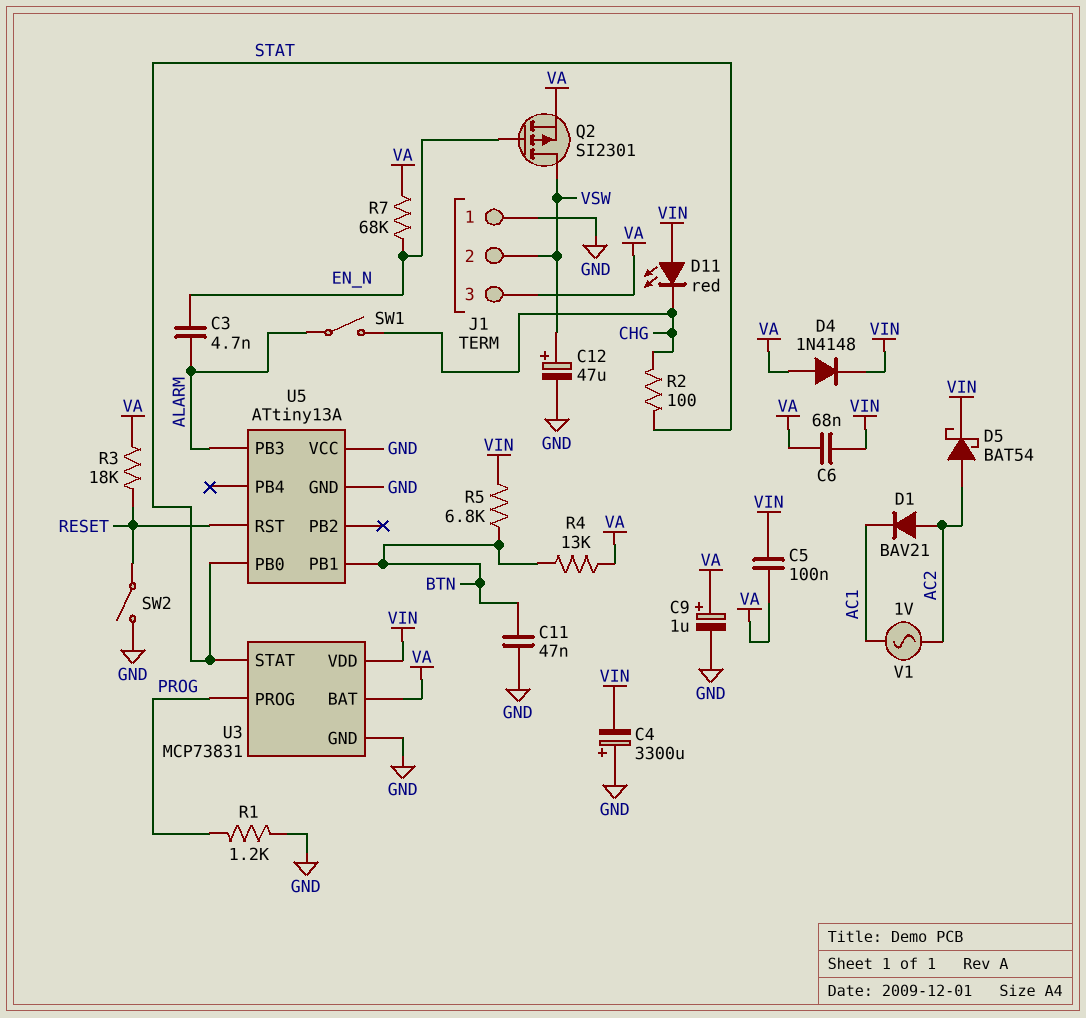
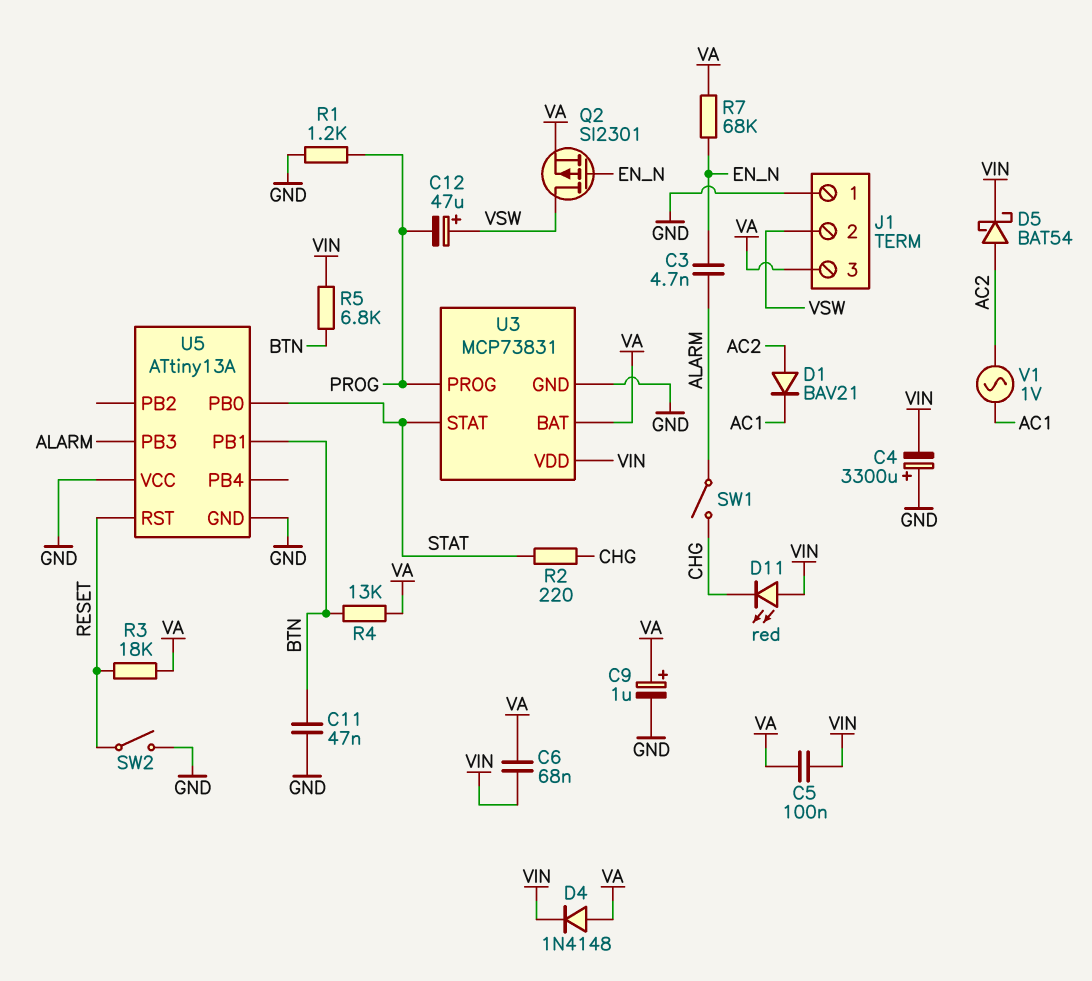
C12: 47uF (plus VSW, minus GND) -> 47uF (plus VSW, minus PROG)
R2: 100 (CHG, STAT) -> 220 (CHG, STAT)

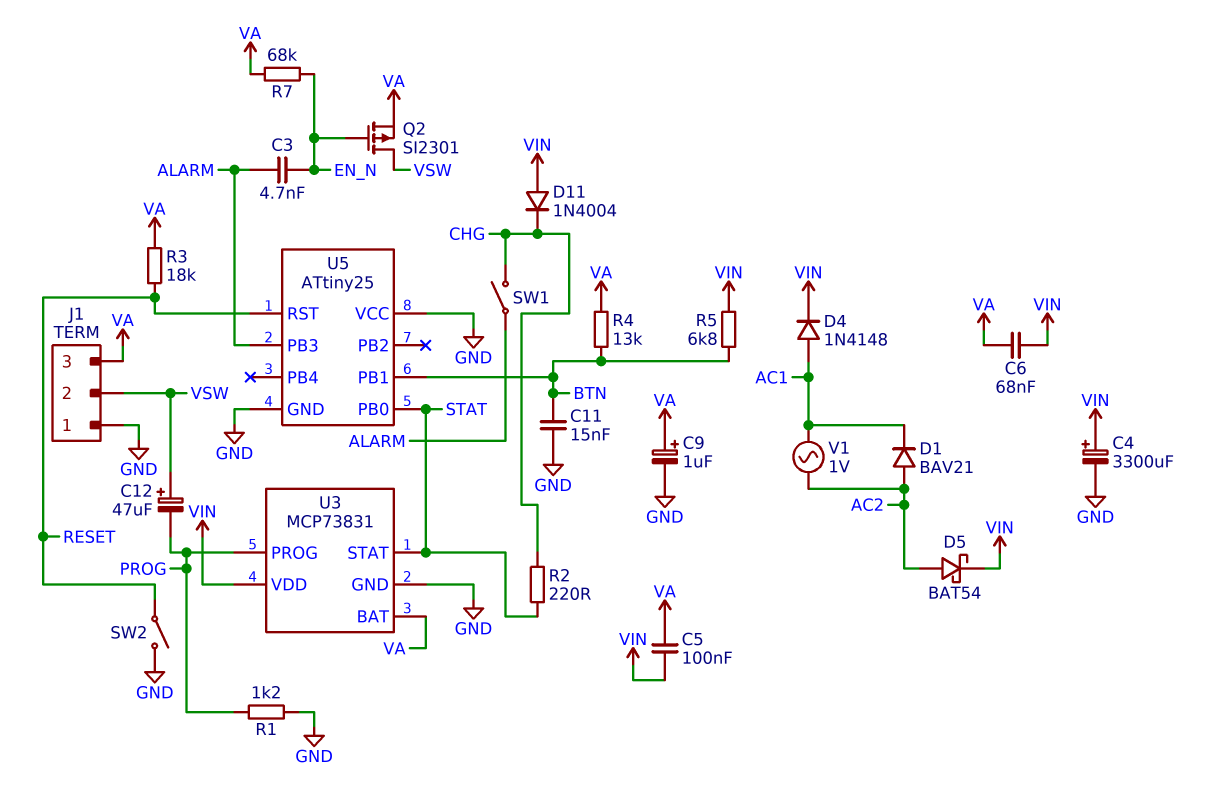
C4: 3300uF (plus GND, minus VIN) -> 3300uF (plus VIN, minus GND)
C11: 47nF (BTN, GND) -> 15nF (BTN, GND)
D4: diode 1N4148 (A VA, K VIN) -> diode 1N4148 (A AC1, K VIN)
D11: LED red (A VIN, K CHG) -> diode 1N4004 (A VIN, K CHG)
U5: ATtiny13A -> ATtiny25

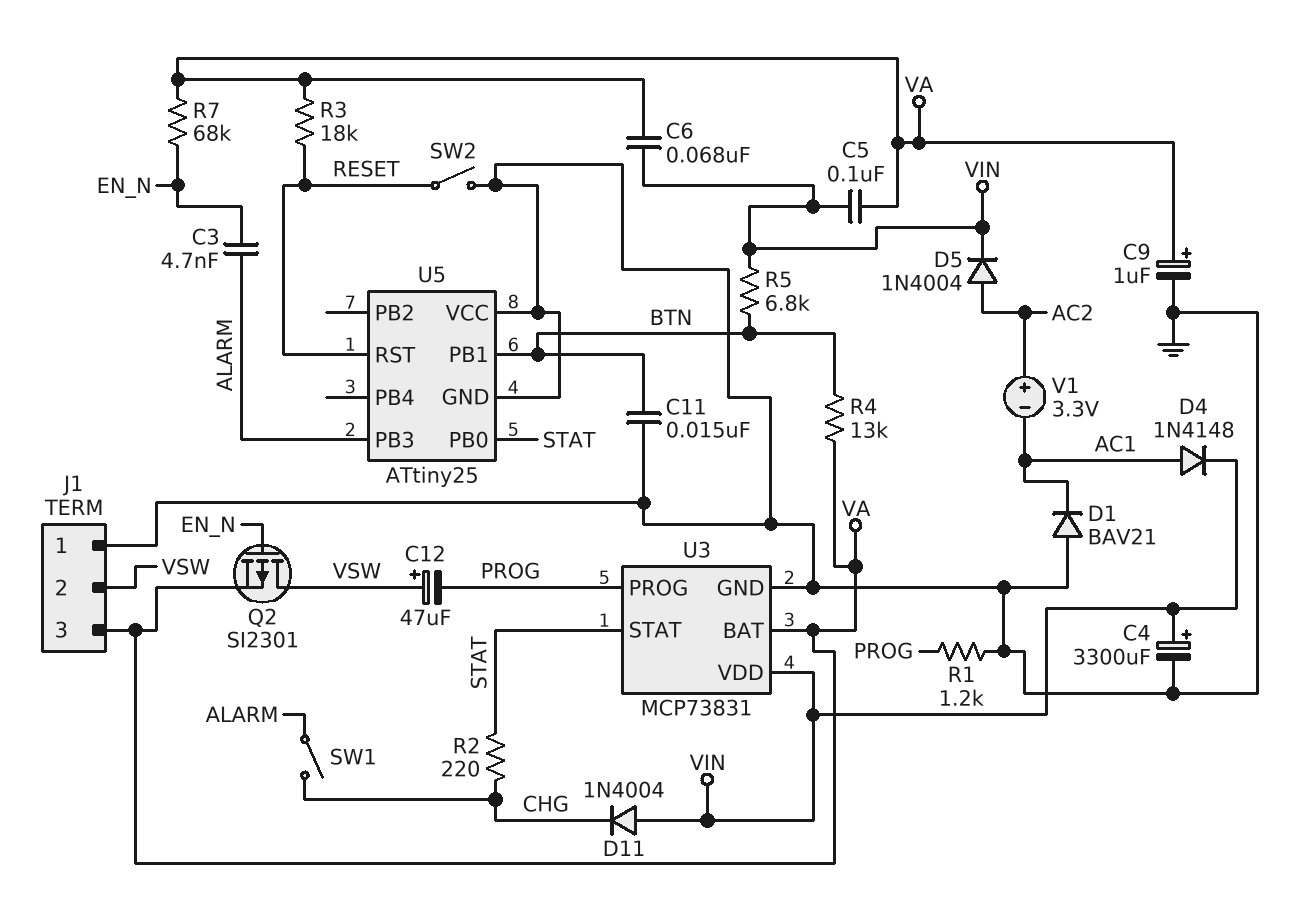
D1: diode BAV21 (A AC2, K AC1) -> diode BAV21 (A GND, K AC1)
D5: schottky BAT54 (A AC2, K VIN) -> diode 1N4004 (A AC2, K VIN)
V1: AC 1V (AC1, AC2) -> 3.3V (plus AC2, minus AC1)

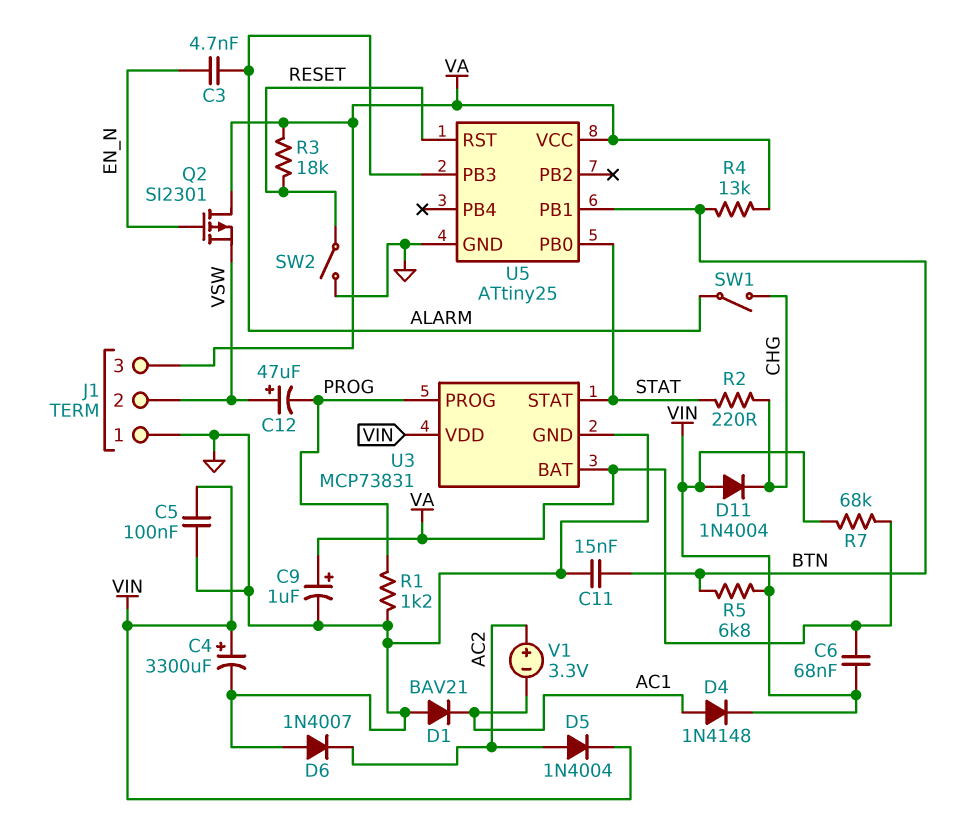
C5: 100nF (VA, VIN) -> 100nF (GND, VIN)
D6: none -> diode 1N4007 (A GND, K AC2)
Q2: PMOS SI2301 (G EN_N, D VSW, S VA) -> PMOS SI2301 (G EN_N, D VA, S VSW)
R7: 68k (EN_N, VA) -> 68k (VA, VIN)
U5 pin VCC: GND -> VA

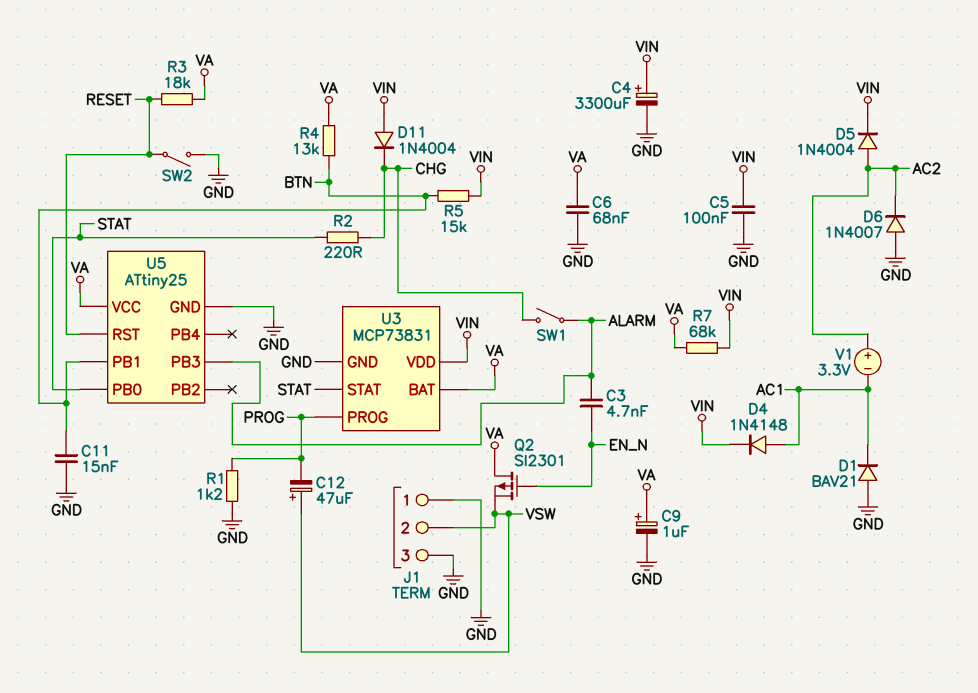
C6: 68nF (VA, VIN) -> 68nF (GND, VA)
J1 pin 3: VA -> GND
R5: 6.8k (BTN, VIN) -> 15k (BTN, VIN)

